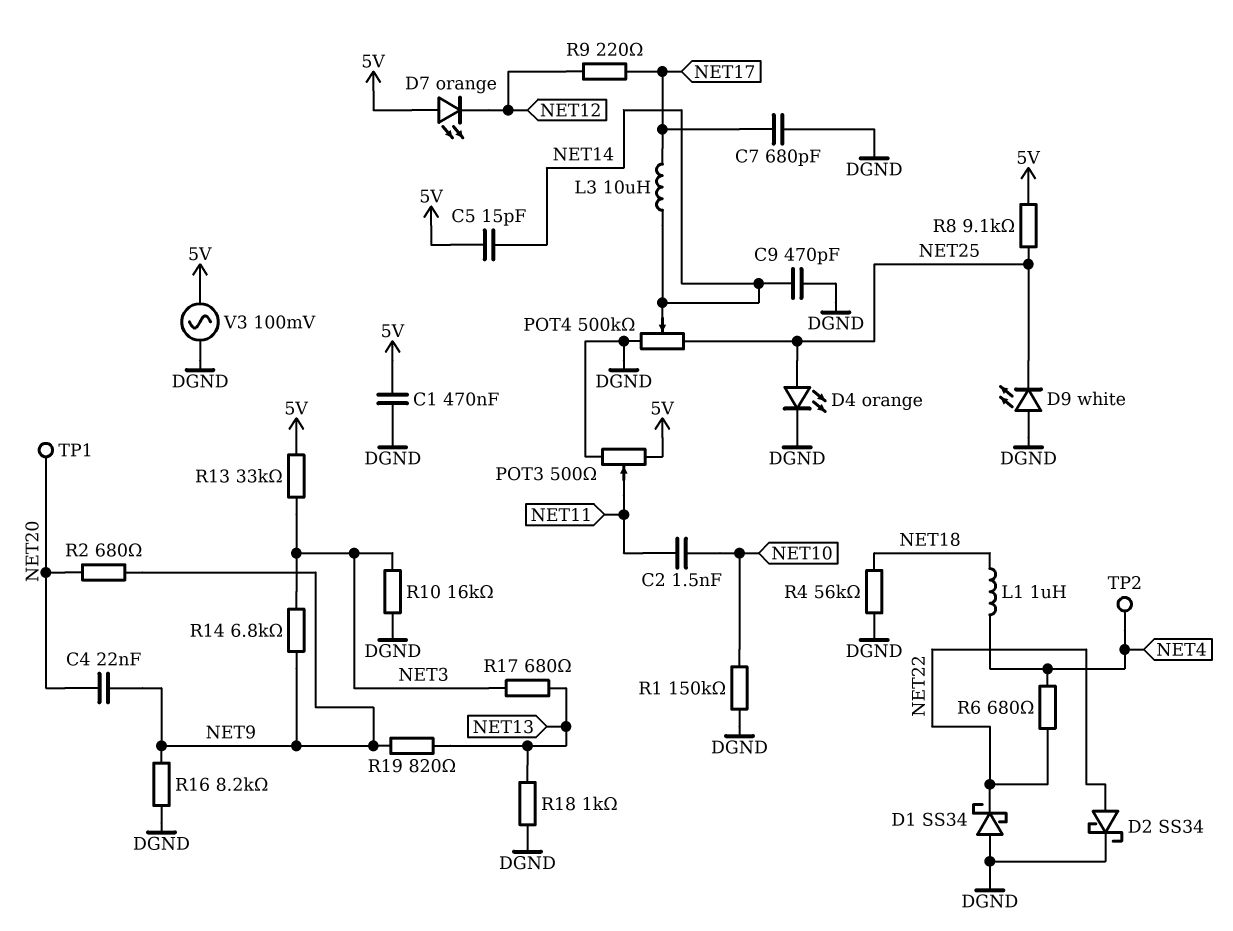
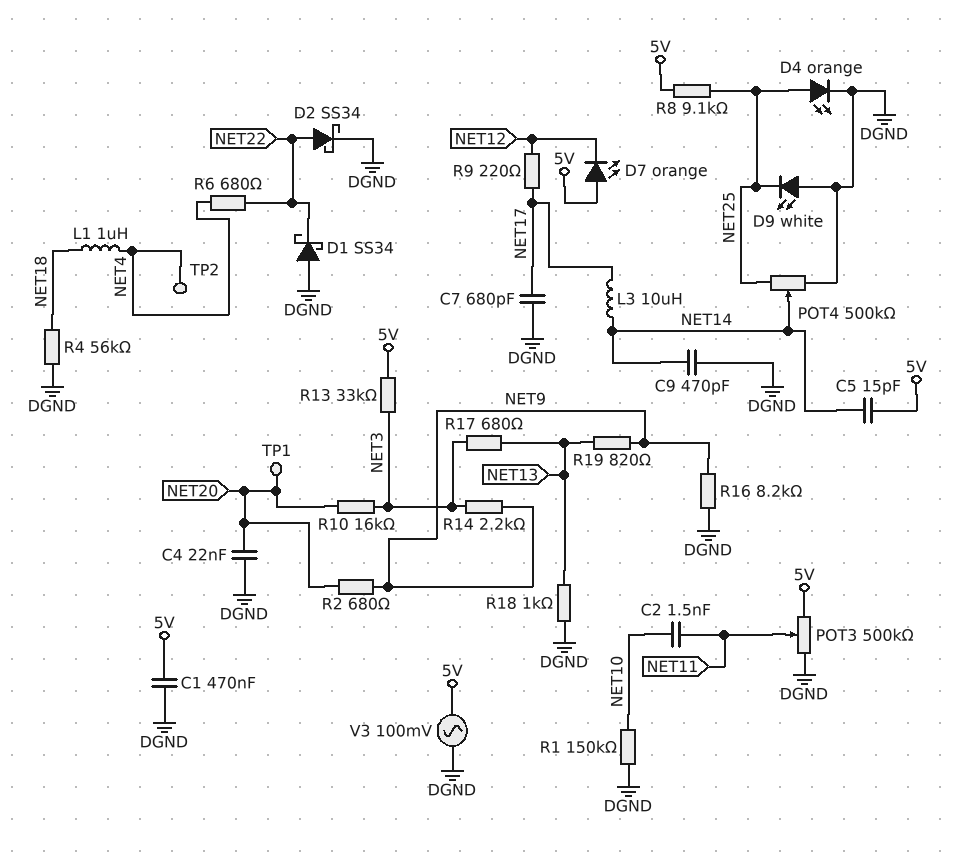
C4: 22nF (NET9, NET20) -> 22nF (DGND, NET20)
POT3: 500 (5V, DGND, wiper NET11) -> 500k (5V, DGND, wiper NET11)
R10: 16k (DGND, NET3) -> 16k (NET3, NET20)
R14: 6.8k (NET3, NET9) -> 2.2k (NET3, NET9)

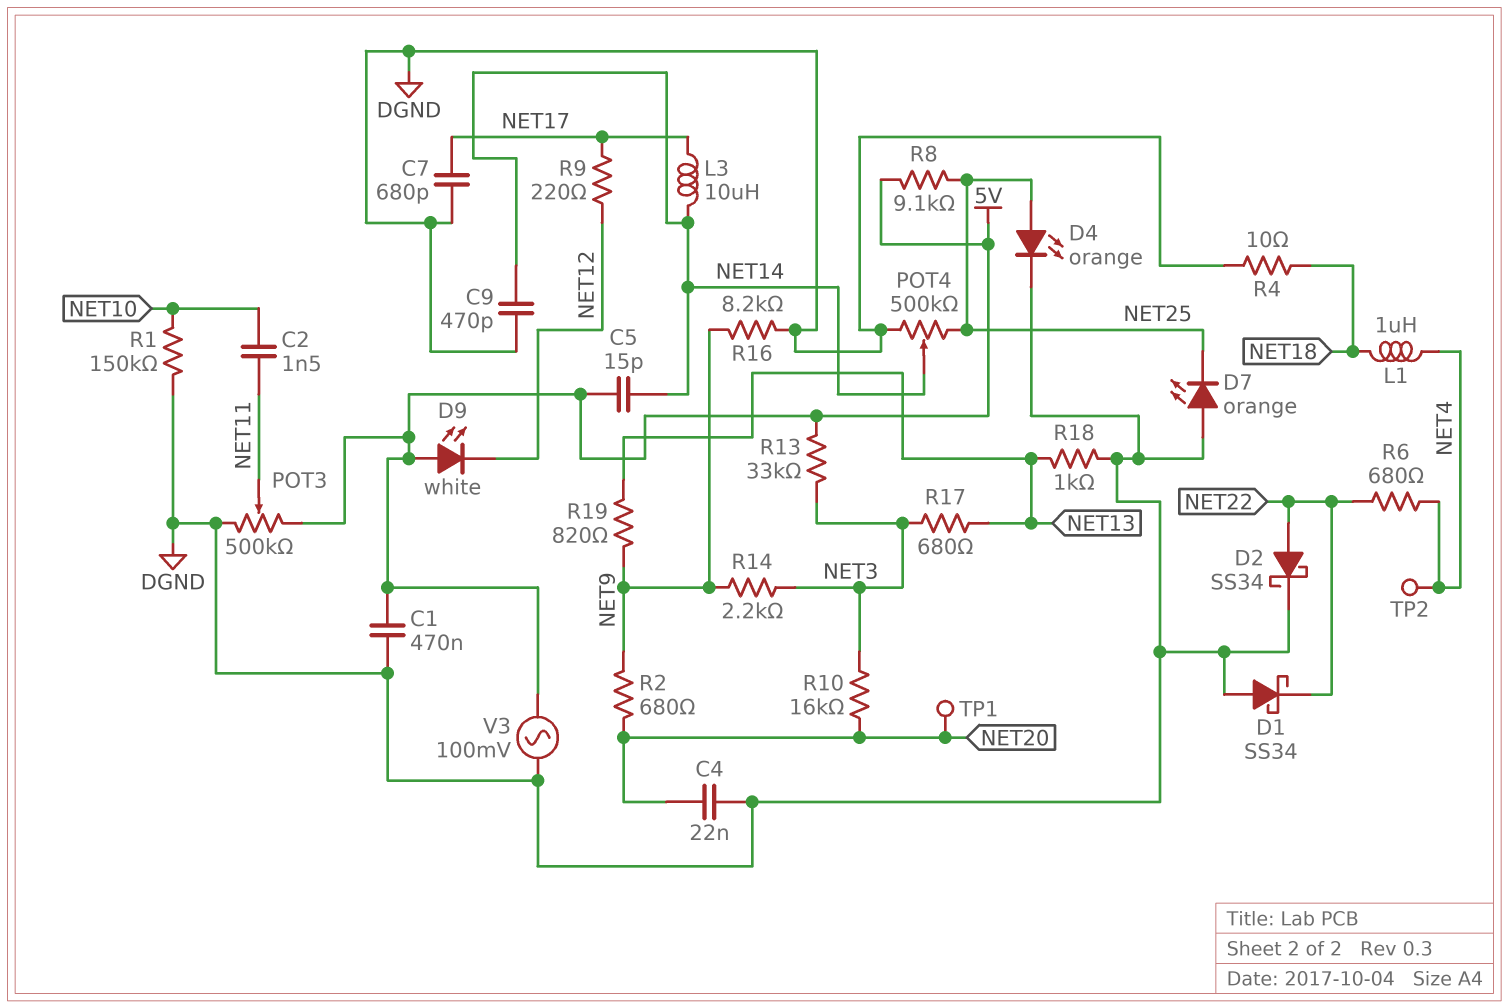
D7: LED orange (A 5V, K NET12) -> LED orange (A DGND, K NET25)
D9: LED white (A DGND, K NET25) -> LED white (A 5V, K NET12)
R4: 56k (DGND, NET18) -> 10 (DGND, NET18)

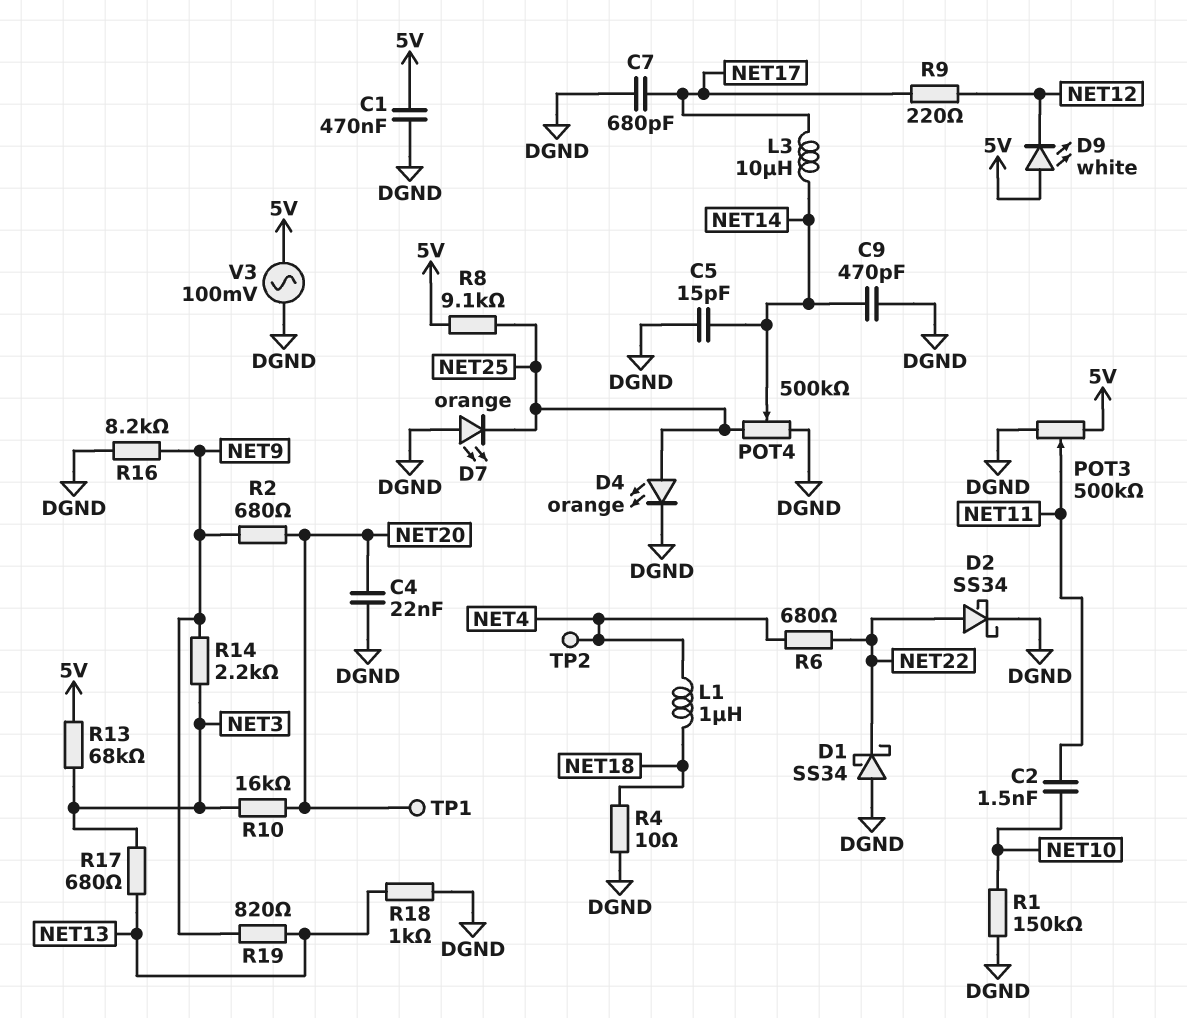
C5: 15pF (5V, NET14) -> 15pF (DGND, NET14)
R13: 33k (5V, NET3) -> 68k (5V, NET3)

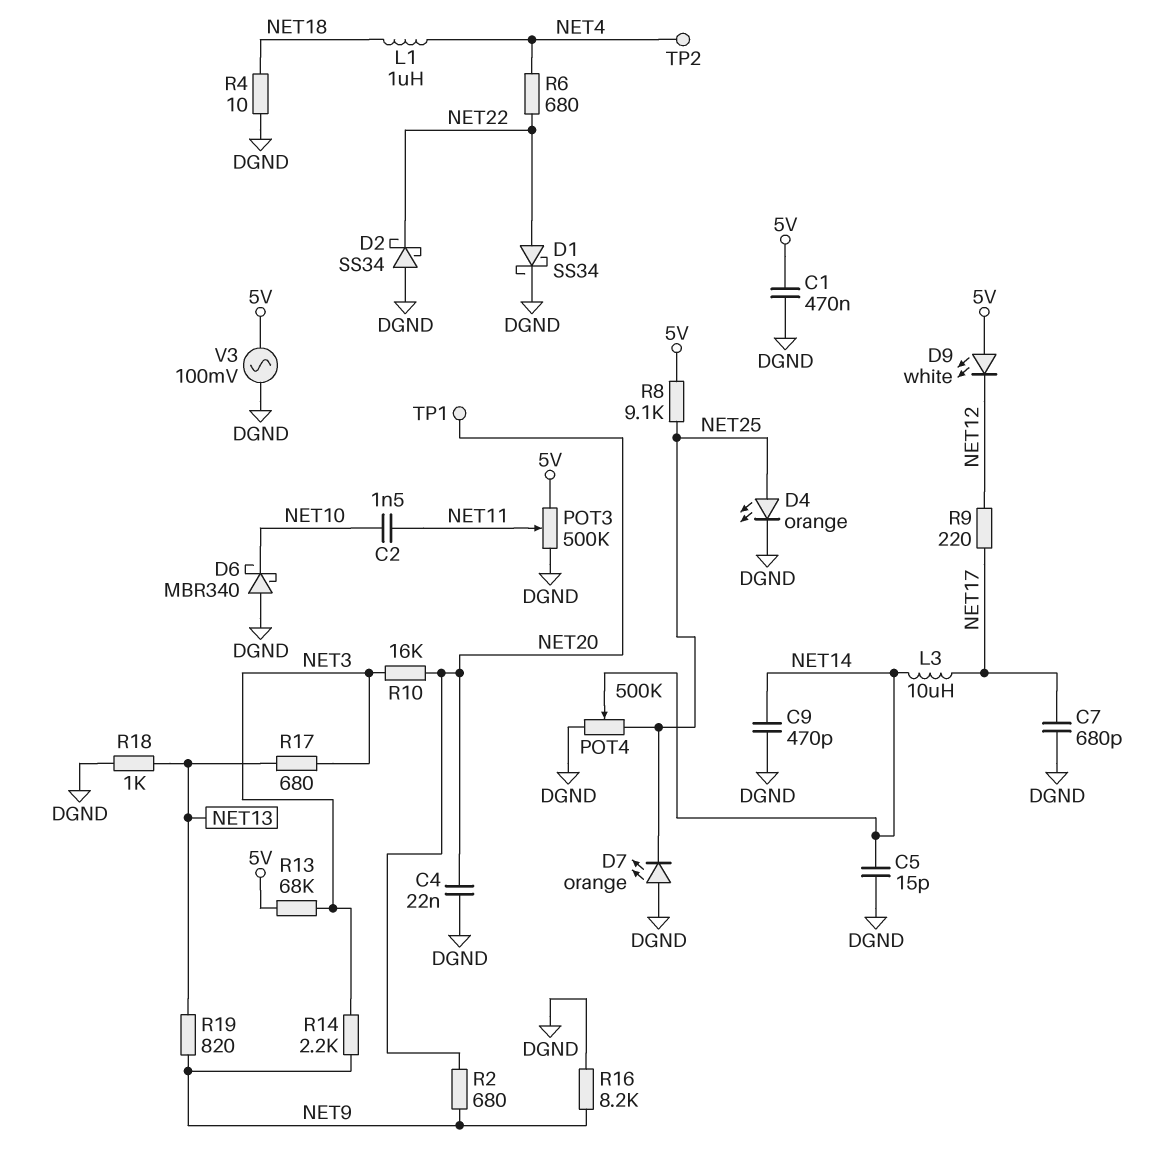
D1: schottky SS34 (A DGND, K NET22) -> schottky SS34 (A NET22, K DGND)
D2: schottky SS34 (A NET22, K DGND) -> schottky SS34 (A DGND, K NET22)
D6: none -> schottky MBR340 (A DGND, K NET10)
R1: 150k (DGND, NET10) -> none

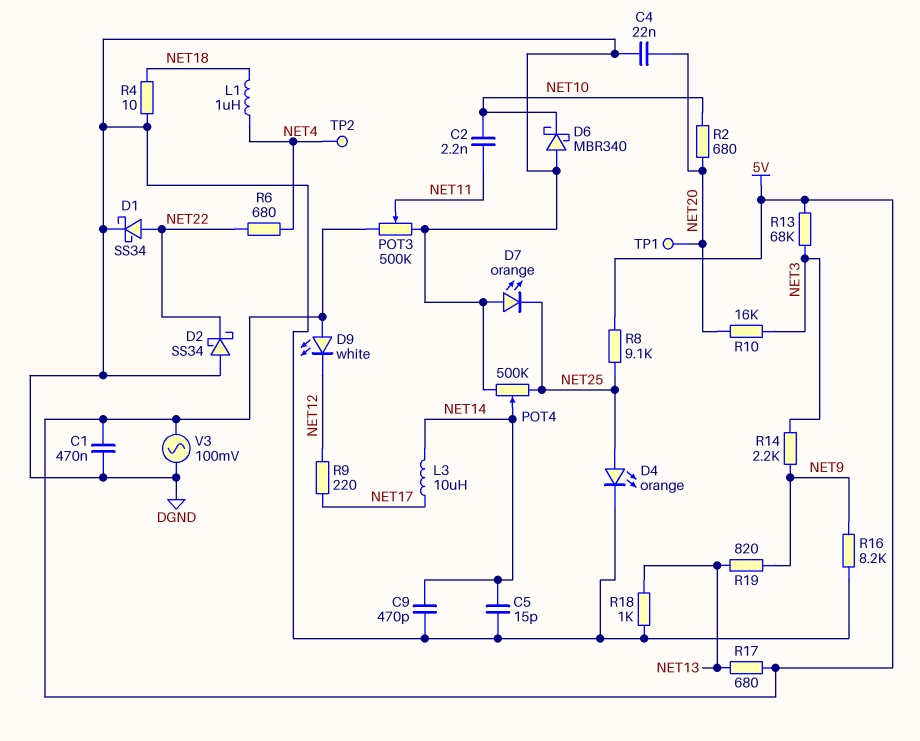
C2: 1.5nF (NET10, NET11) -> 2.2nF (NET10, NET11)
C7: 680pF (DGND, NET17) -> none
R2: 680 (NET9, NET20) -> 680 (NET10, NET20)
R17: 680 (NET3, NET13) -> 680 (5V, NET13)

